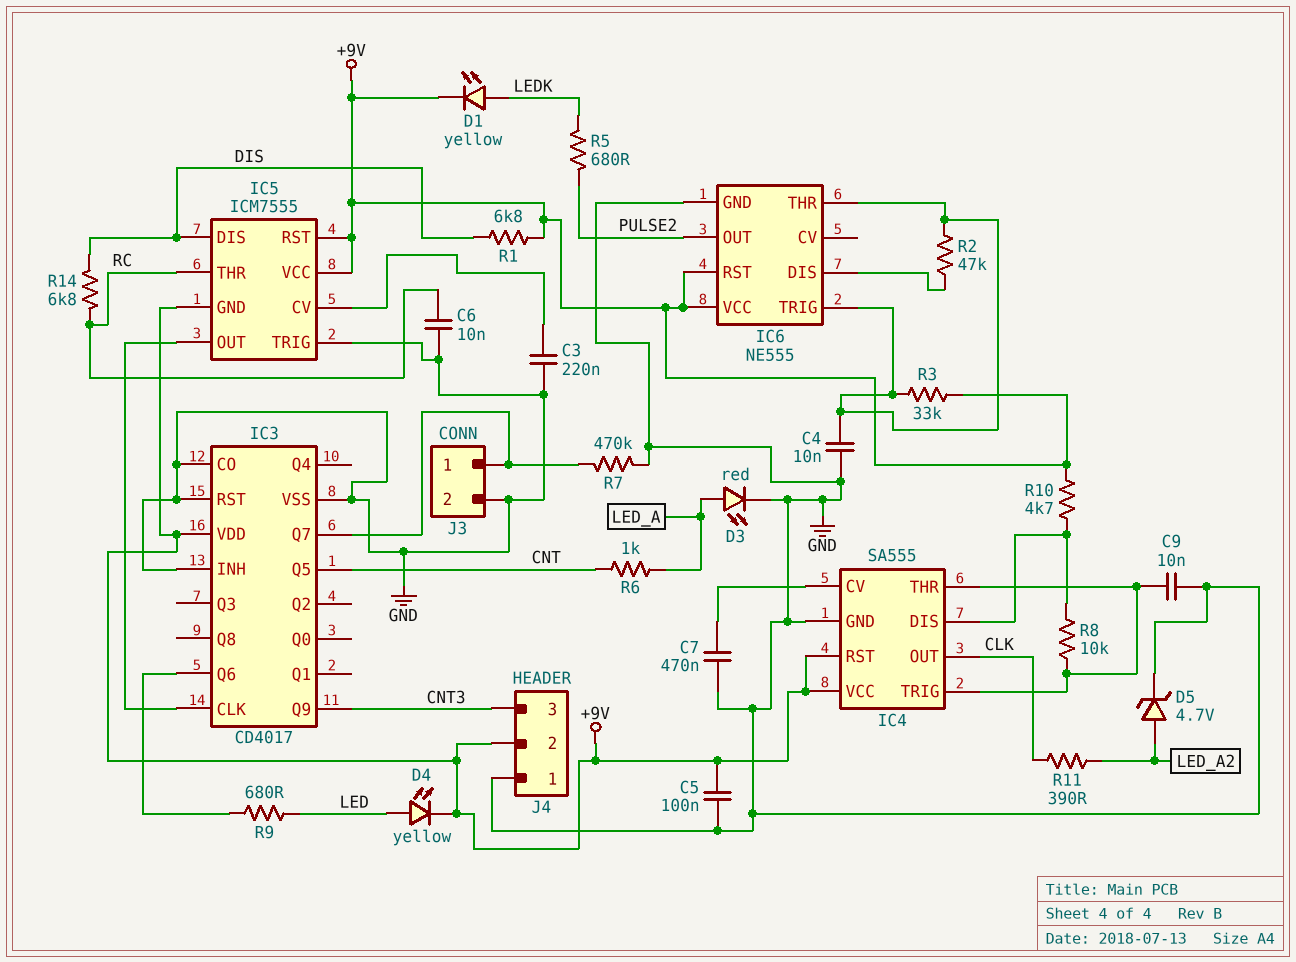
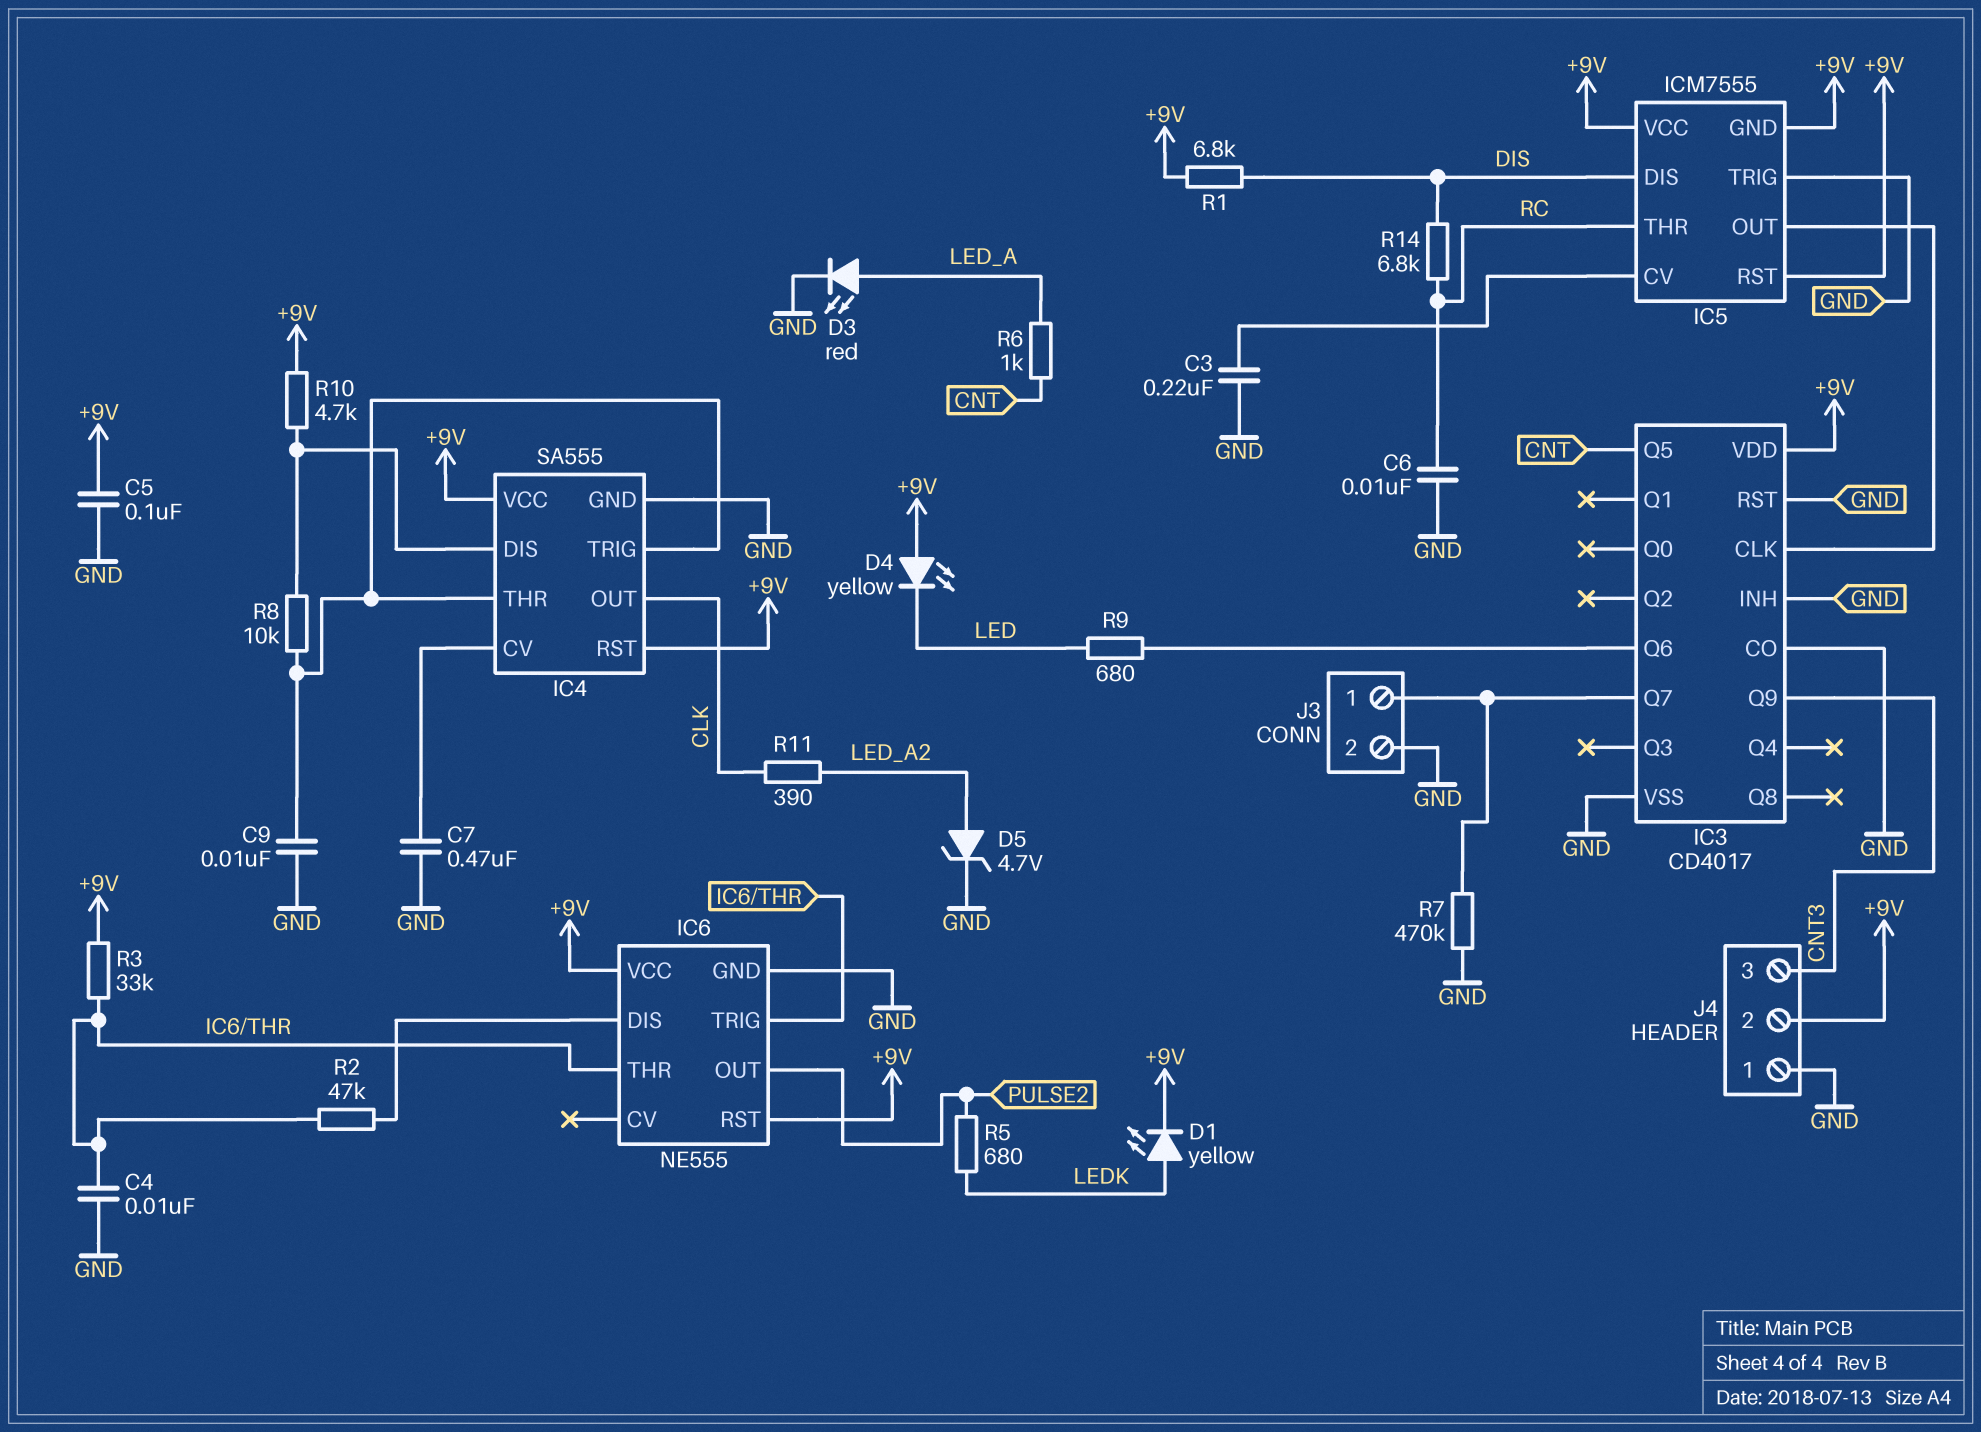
D4: LED yellow (A LED, K +9V) -> LED yellow (A +9V, K LED)

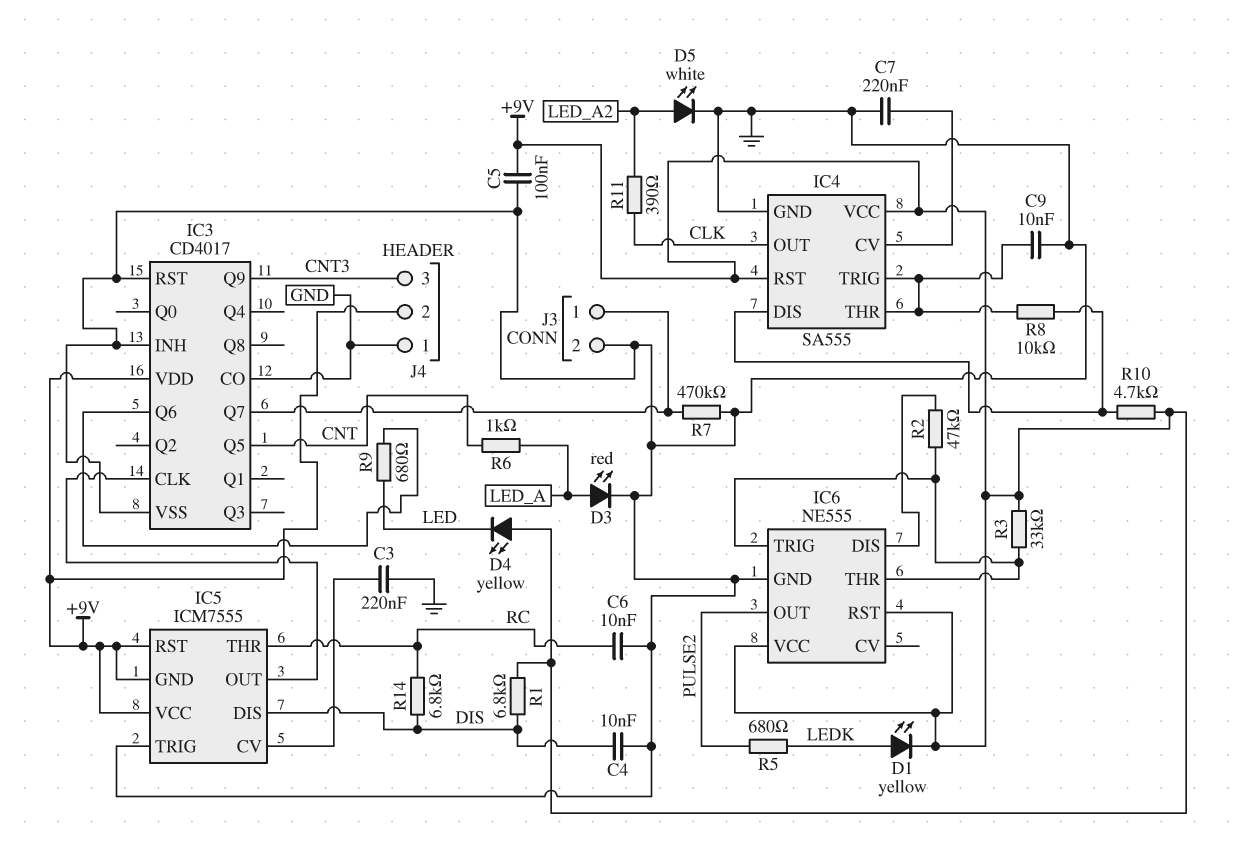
C4: 10nF (GND, IC6/THR) -> 10nF (DIS, GND)
C7: 470nF (GND, IC4/CV) -> 220nF (GND, IC4/CV)
D5: zener 4.7V (A LED_A2, K GND) -> LED white (A LED_A2, K GND)

